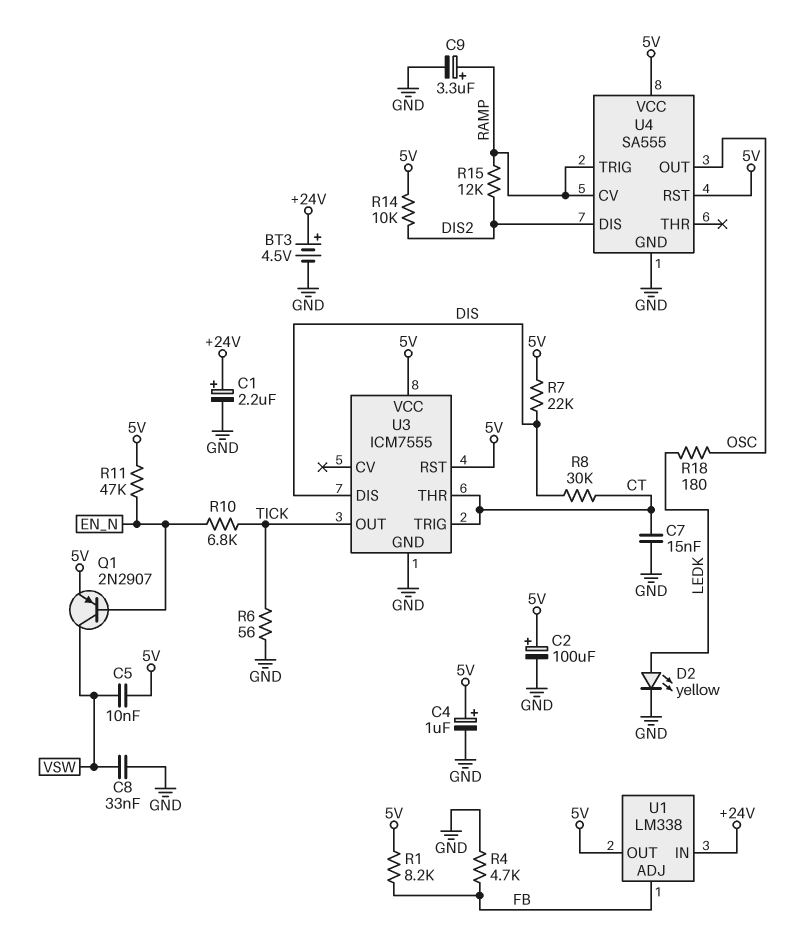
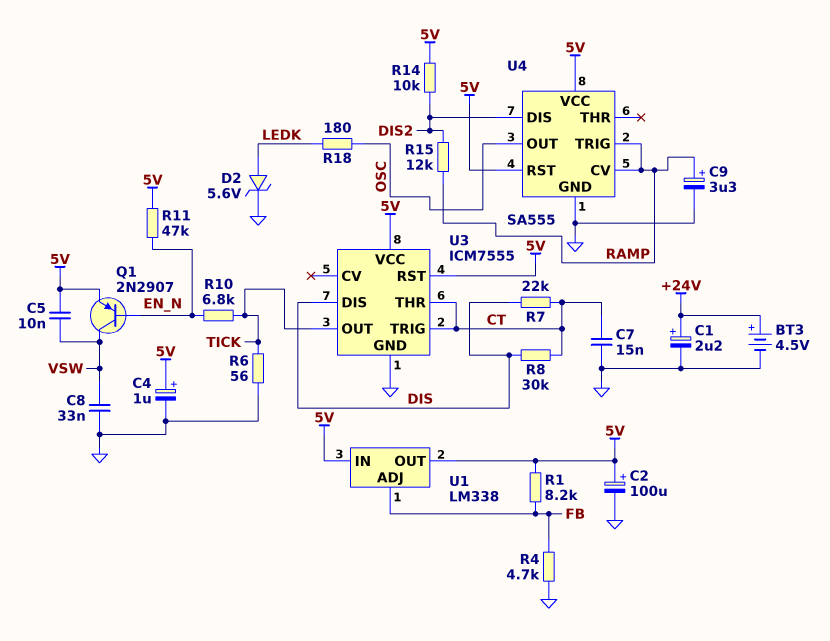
D2: LED yellow (A LEDK, K GND) -> zener 5.6V (A LEDK, K GND)
R7: 22k (5V, DIS) -> 22k (CT, DIS)
U1 pin IN: +24V -> 5V

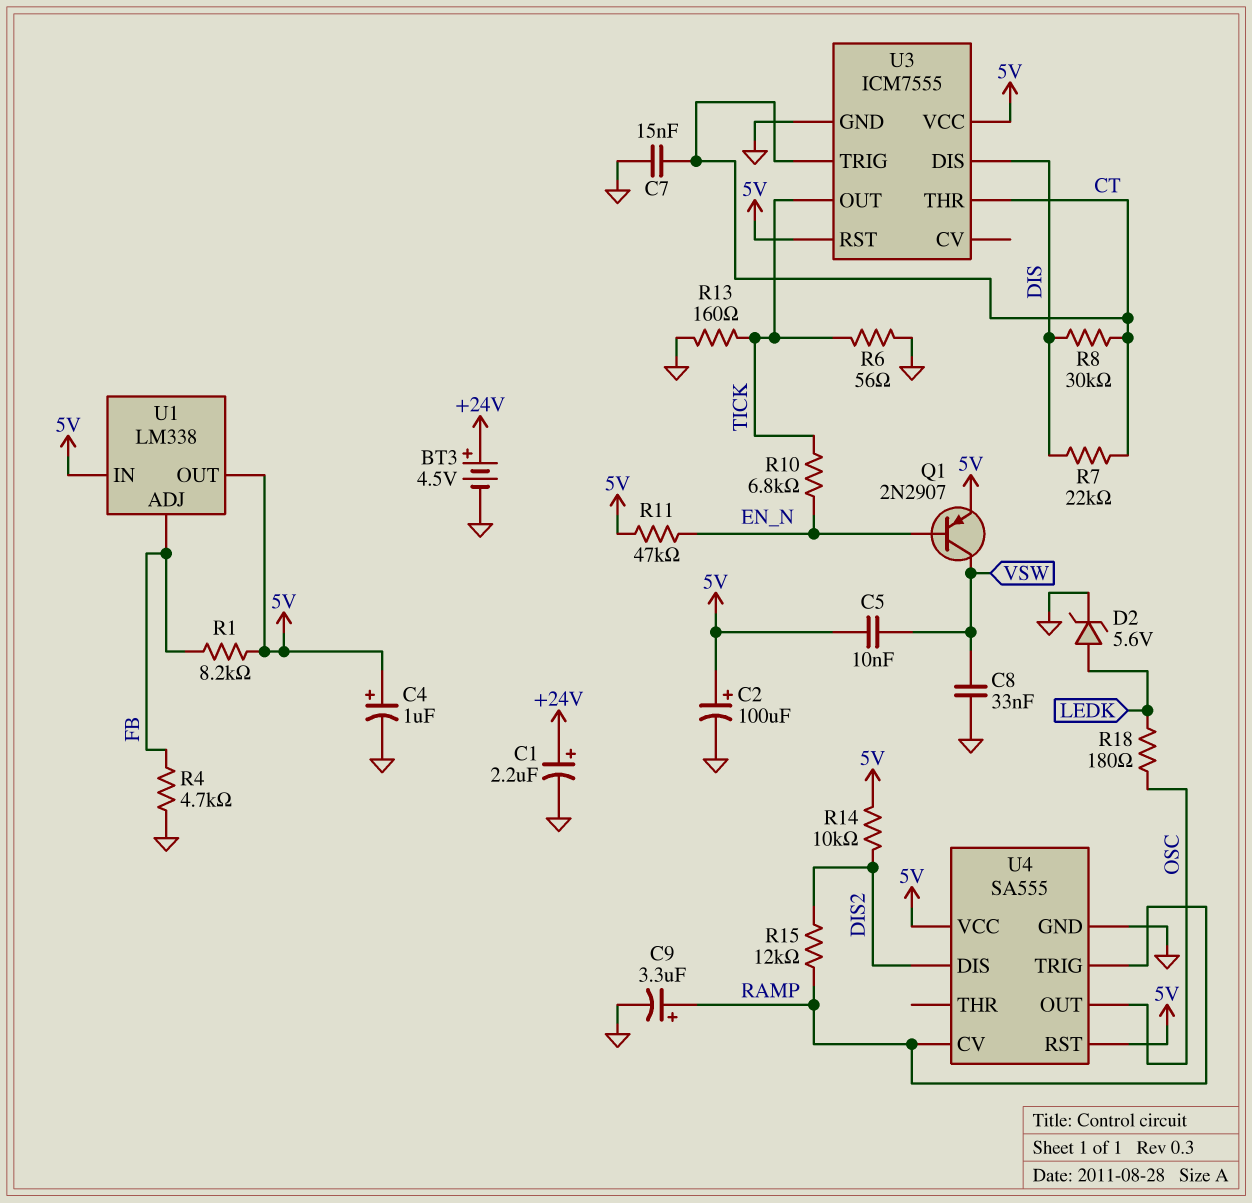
R13: none -> 160 (GND, TICK)

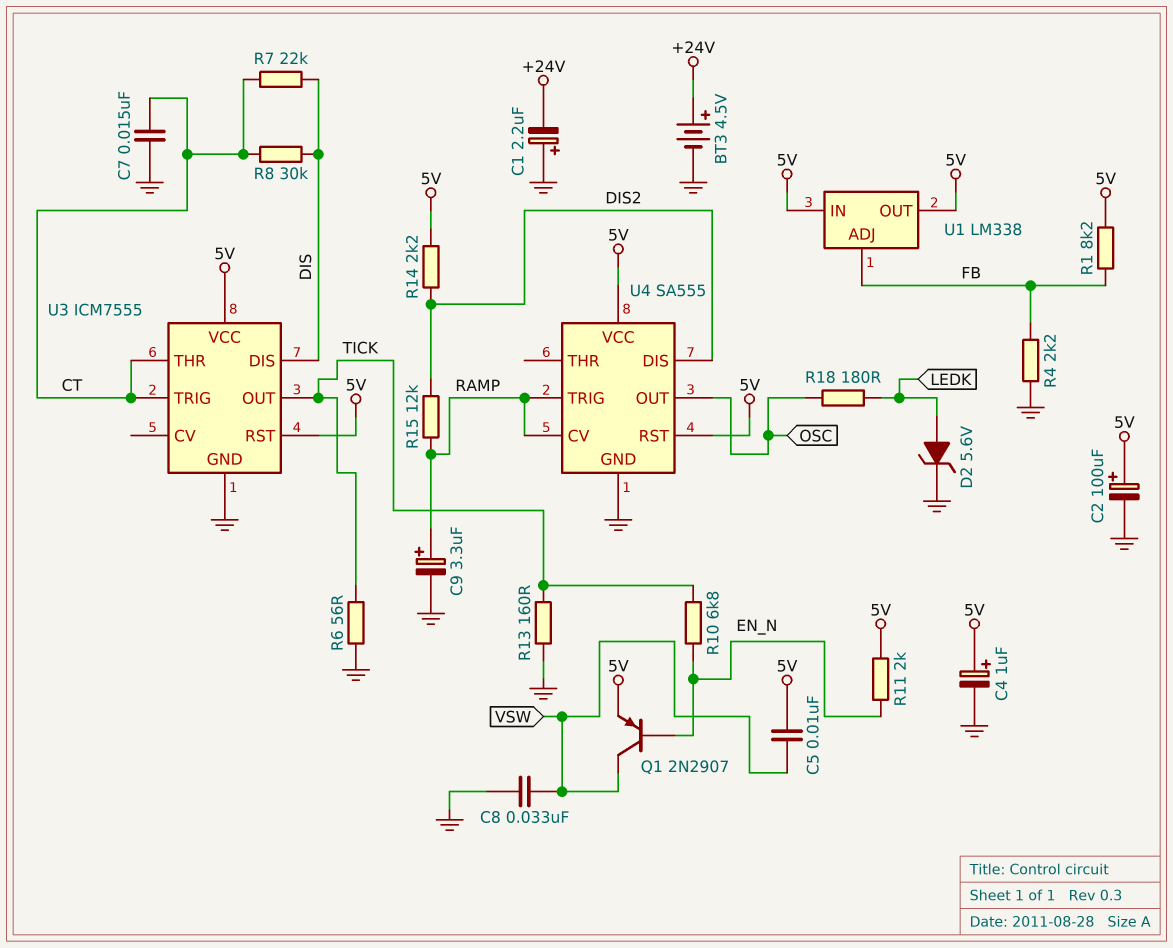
C1: 2.2uF (plus +24V, minus GND) -> 2.2uF (plus GND, minus +24V)
R4: 4.7k (FB, GND) -> 2.2k (FB, GND)
R11: 47k (5V, EN_N) -> 2k (5V, EN_N)
R14: 10k (5V, DIS2) -> 2.2k (5V, DIS2)

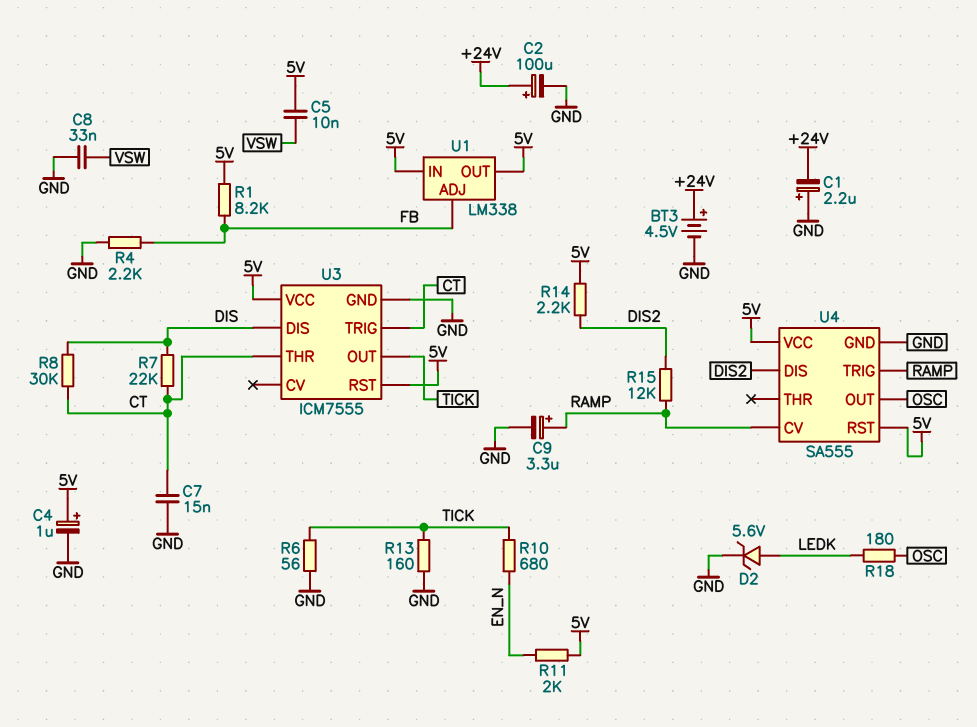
C2: 100uF (plus 5V, minus GND) -> 100uF (plus +24V, minus GND)
Q1: PNP 2N2907 (B EN_N, C VSW, E 5V) -> none
R10: 6.8k (EN_N, TICK) -> 680 (EN_N, TICK)

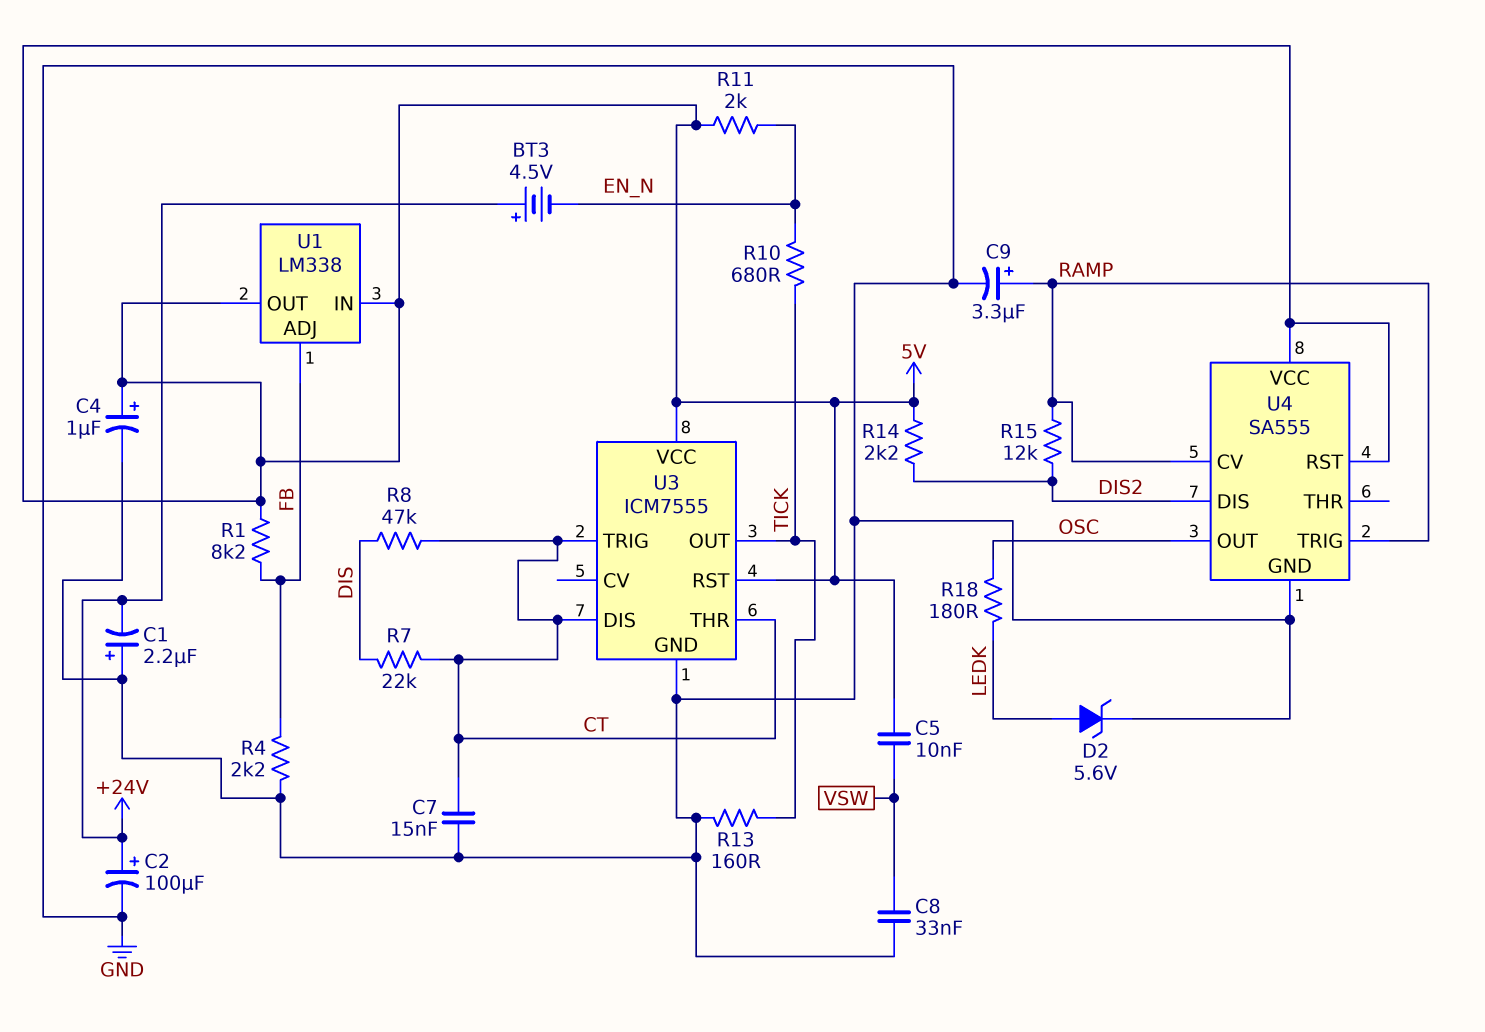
BT3: 4.5V (plus +24V, minus GND) -> 4.5V (plus +24V, minus EN_N)
R6: 56 (GND, TICK) -> none
R8: 30k (CT, DIS) -> 47k (CT, DIS)
U3 pin DIS: DIS -> CT

